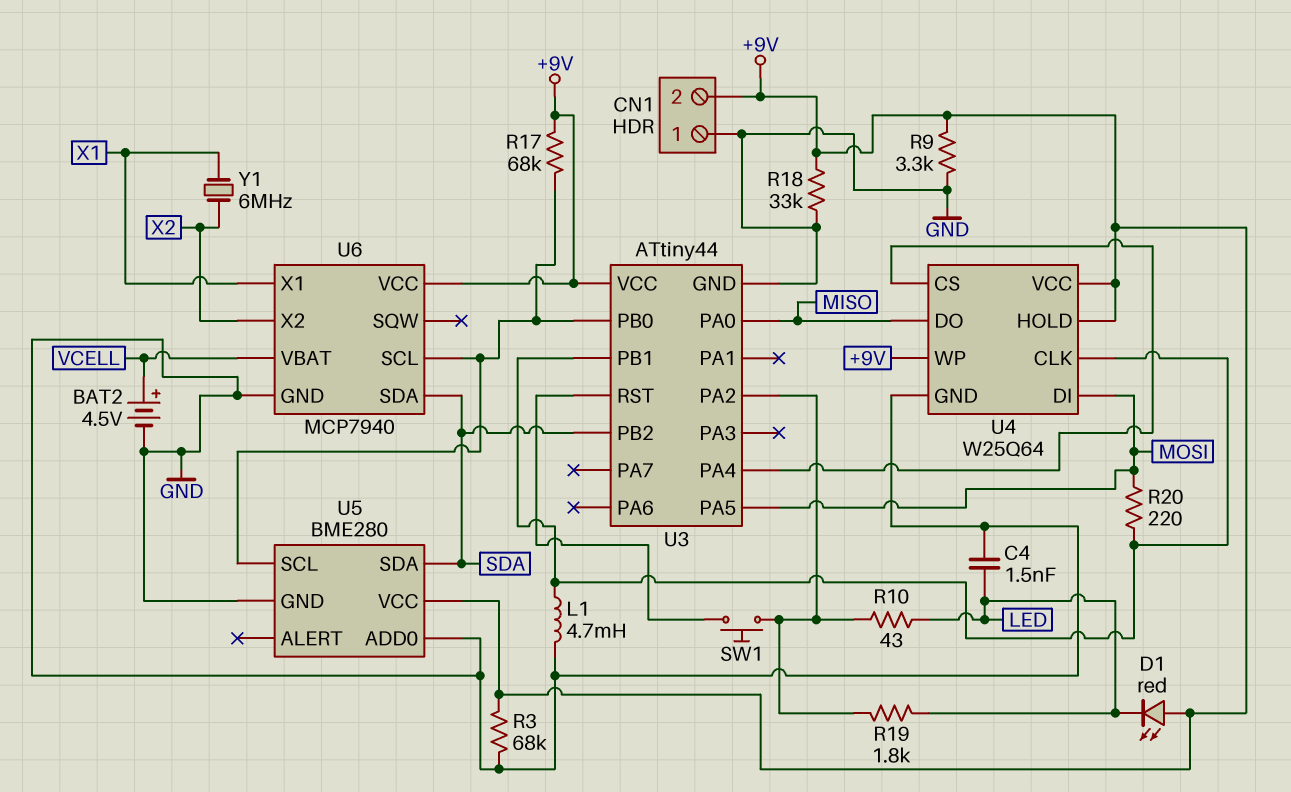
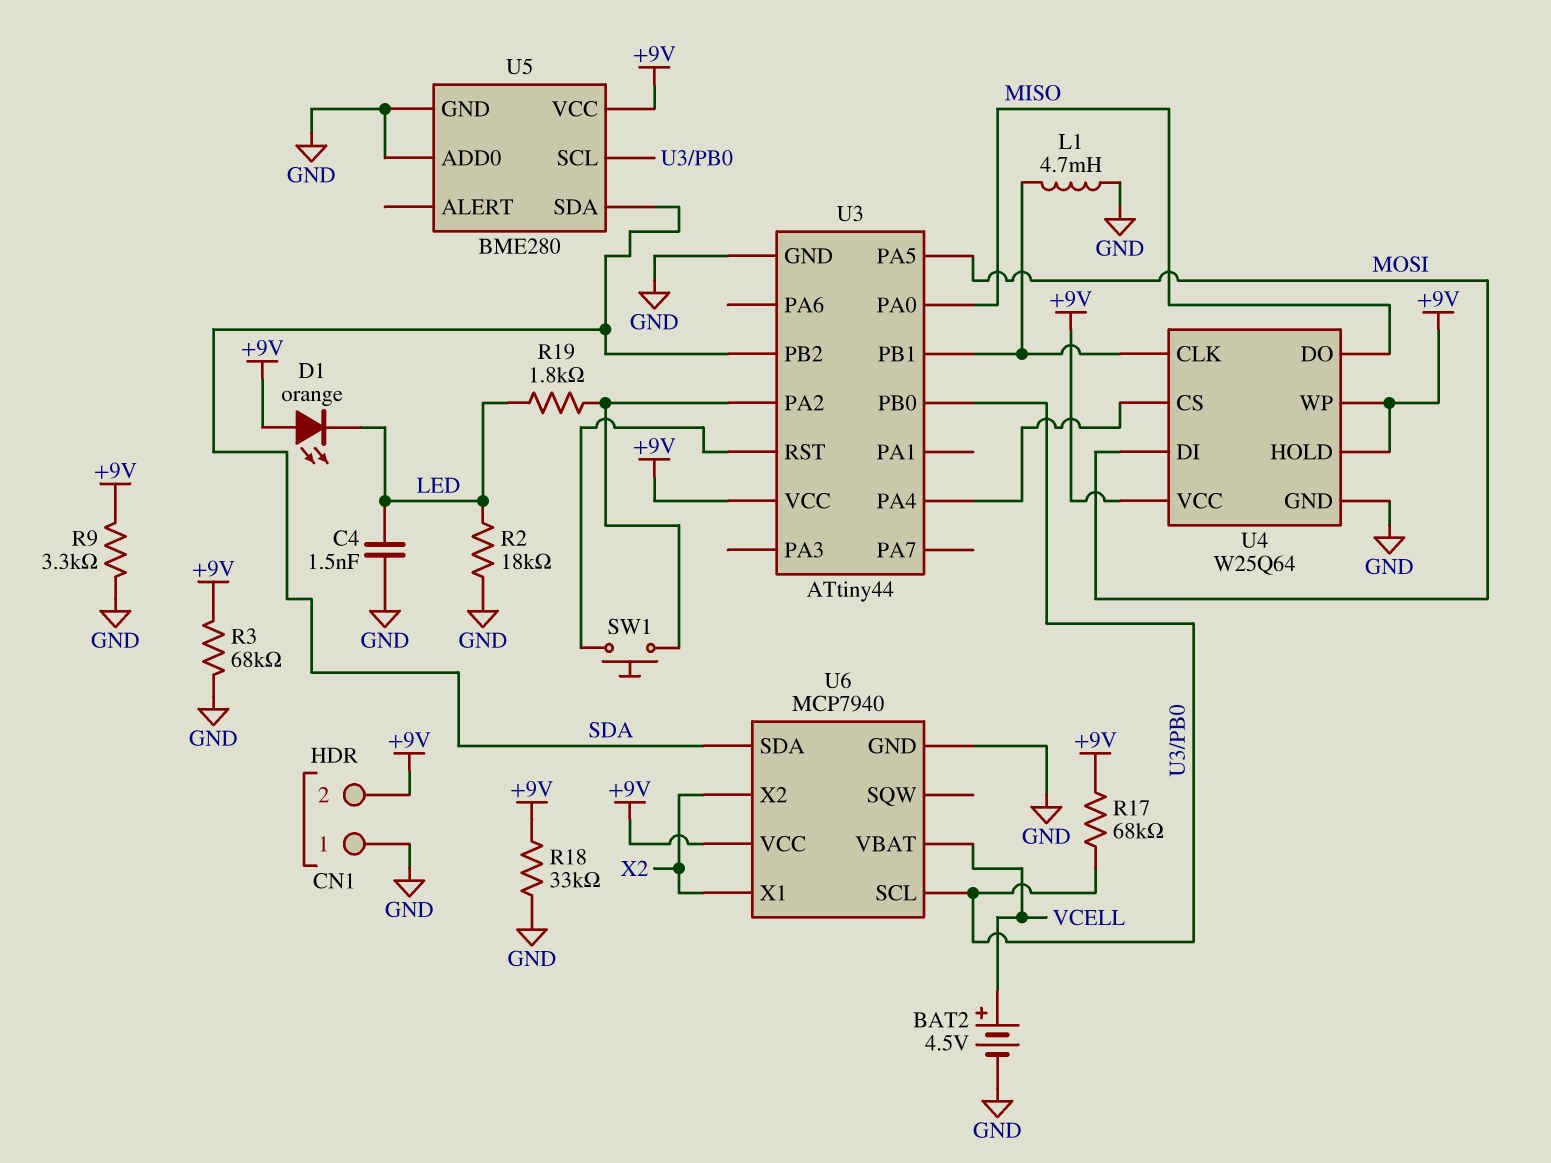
D1: LED red (A +9V, K LED) -> LED orange (A +9V, K LED)
R2: none -> 18k (GND, LED)
R10: 43 (LED, U3/PA2) -> none
R20: 220 (MOSI, U3/PB1) -> none
U6 pin X1: X1 -> X2
Y1: 6MHz (X1, X2) -> none

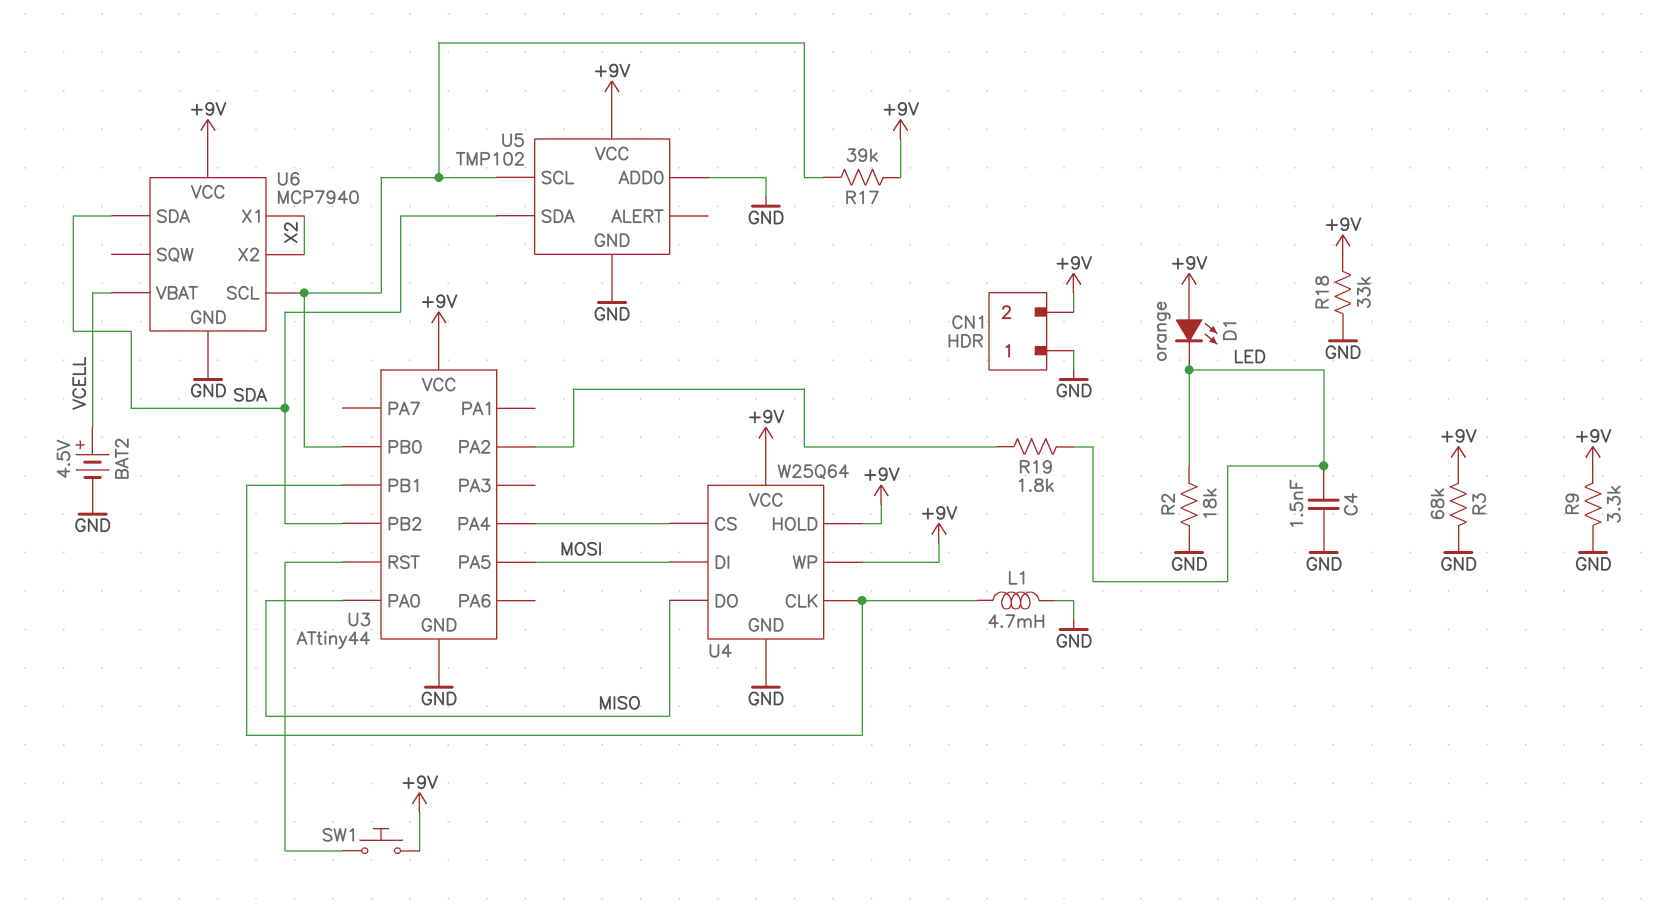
R17: 68k (+9V, U3/PB0) -> 39k (+9V, U3/PB0)
SW1: button (U3/PA2, U3/RST) -> button (+9V, U3/RST)
U5: BME280 -> TMP102

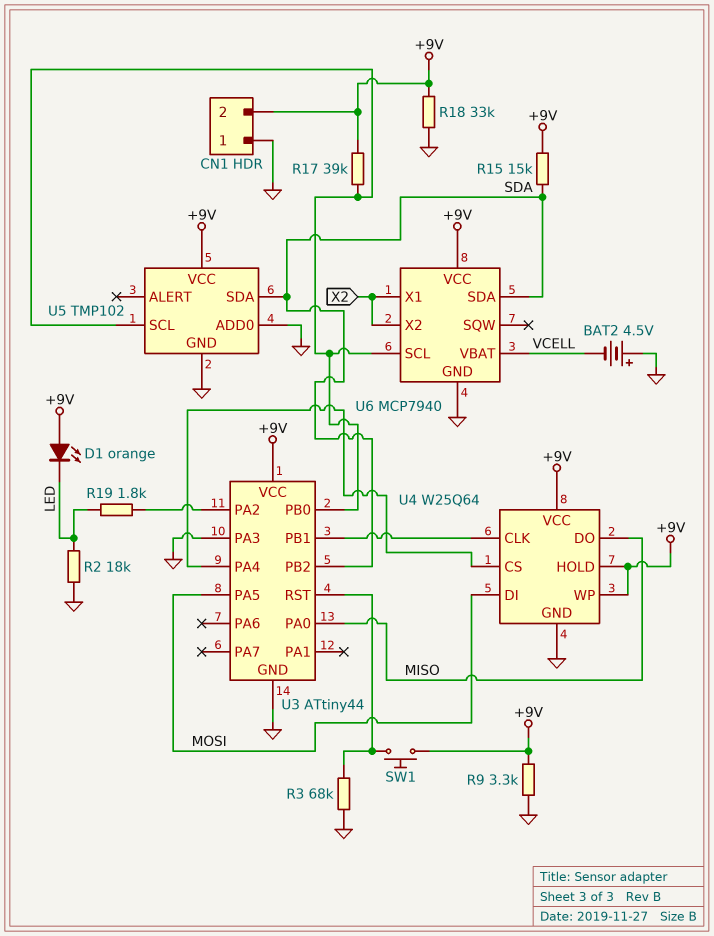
BAT2: 4.5V (plus VCELL, minus GND) -> 4.5V (plus GND, minus VCELL)
C4: 1.5nF (GND, LED) -> none
L1: 4.7mH (GND, U3/PB1) -> none
R3: 68k (+9V, GND) -> 68k (GND, U3/RST)
R15: none -> 15k (+9V, SDA)
U3 pin PA3: none -> GND

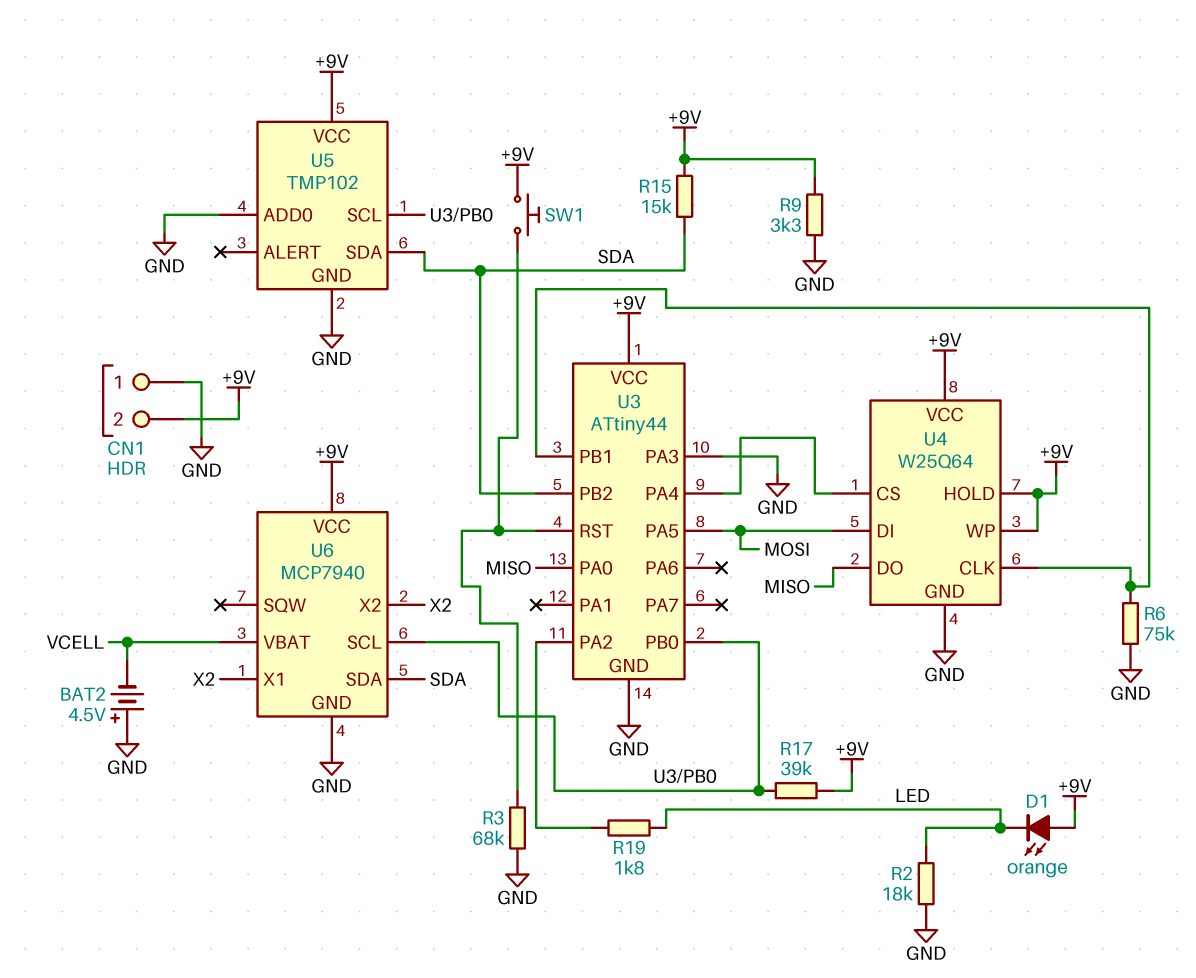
R6: none -> 75k (GND, U3/PB1)
R18: 33k (+9V, GND) -> none

